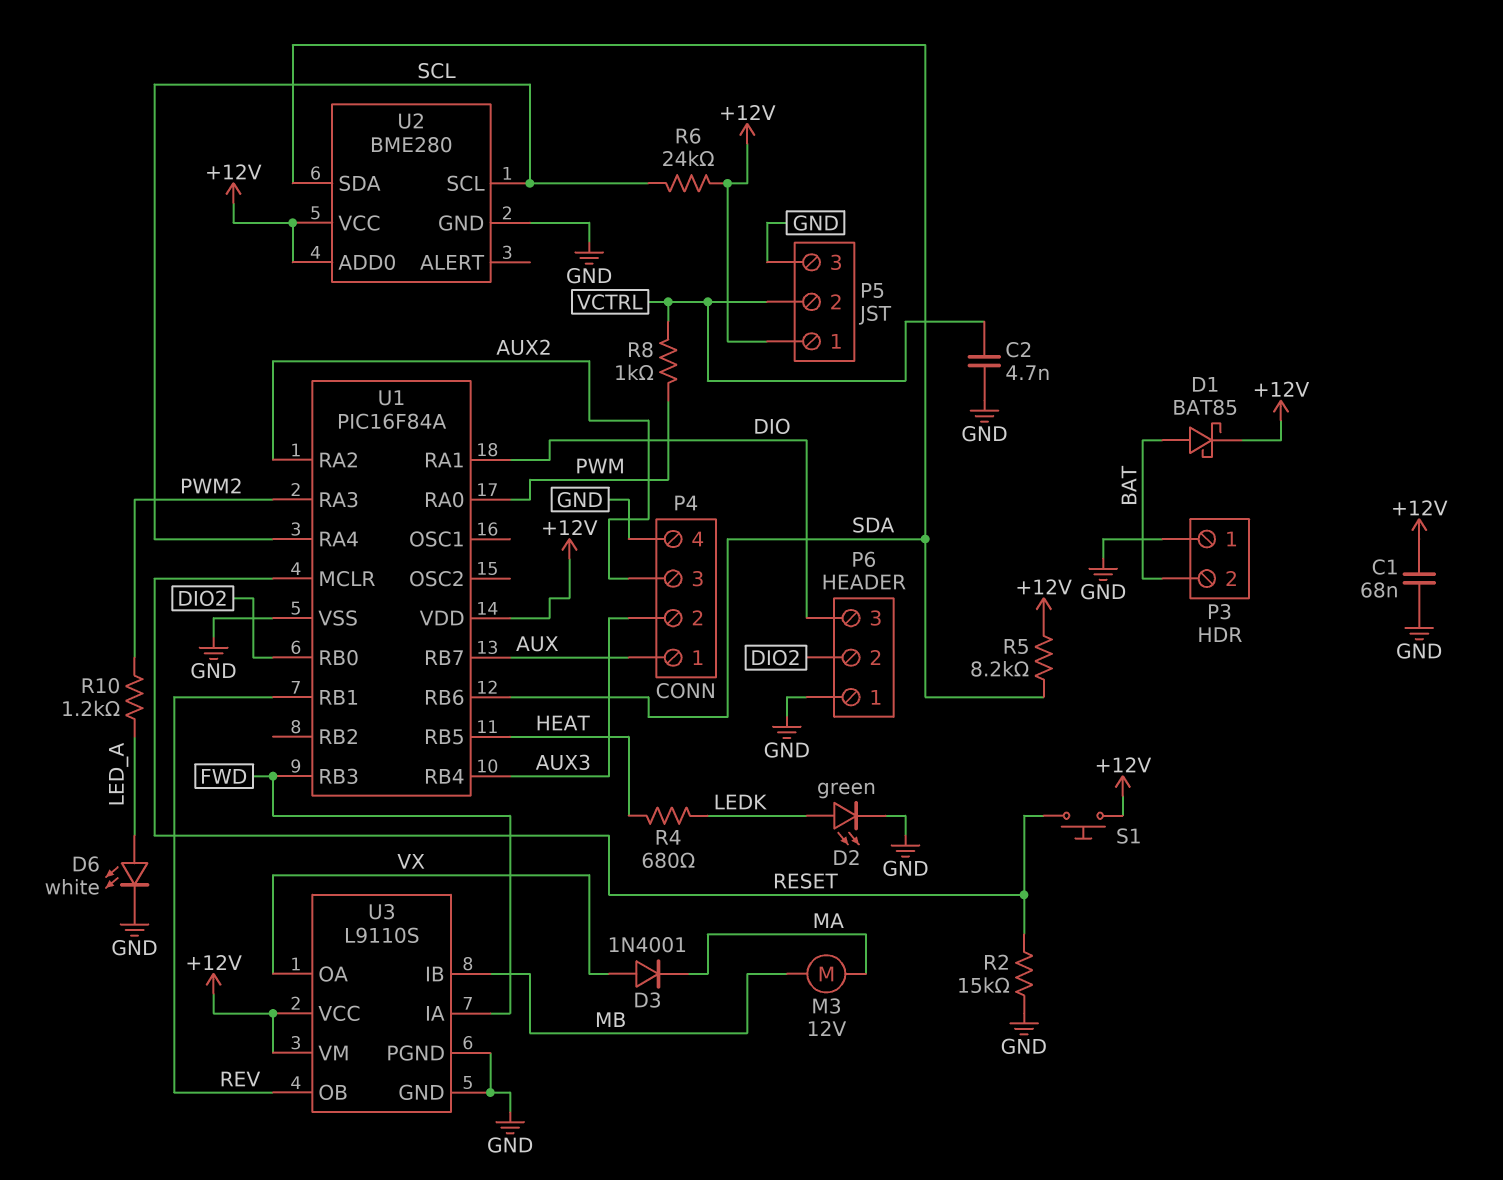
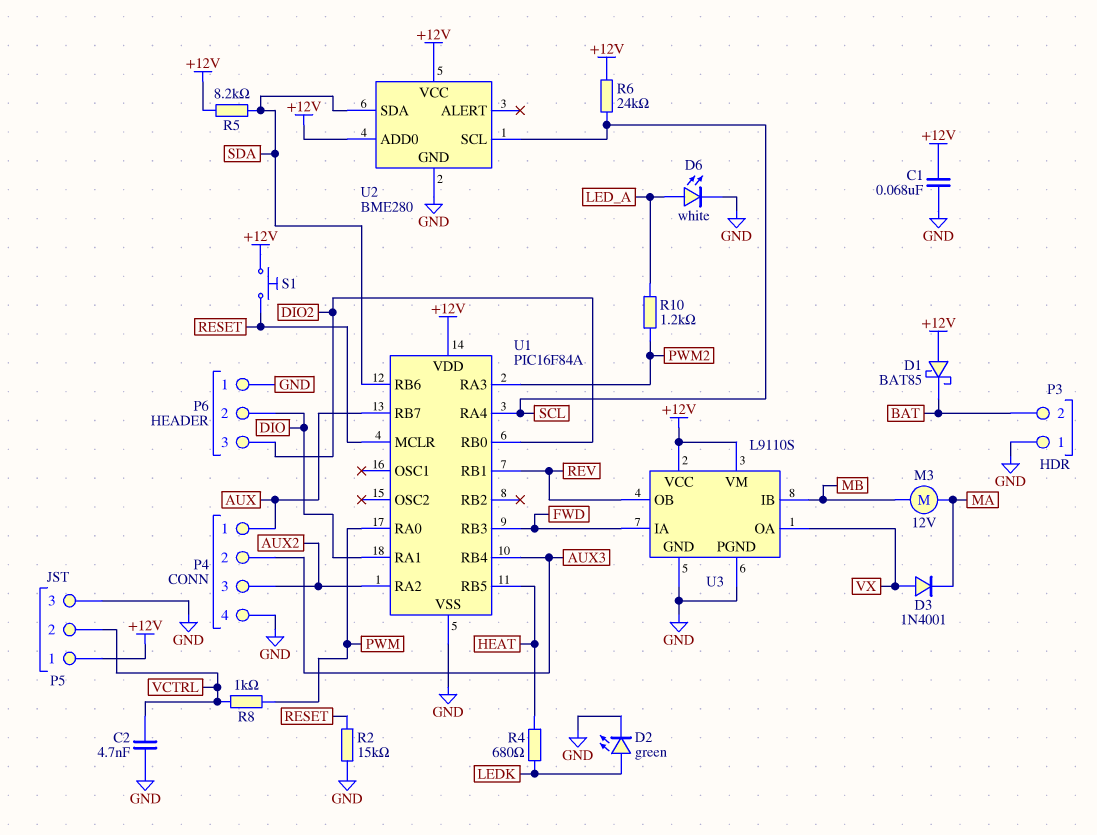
D1: schottky BAT85 (A BAT, K +12V) -> schottky BAT85 (A +12V, K BAT)
P6 pin 2: DIO2 -> DIO
P6 pin 3: DIO -> DIO2

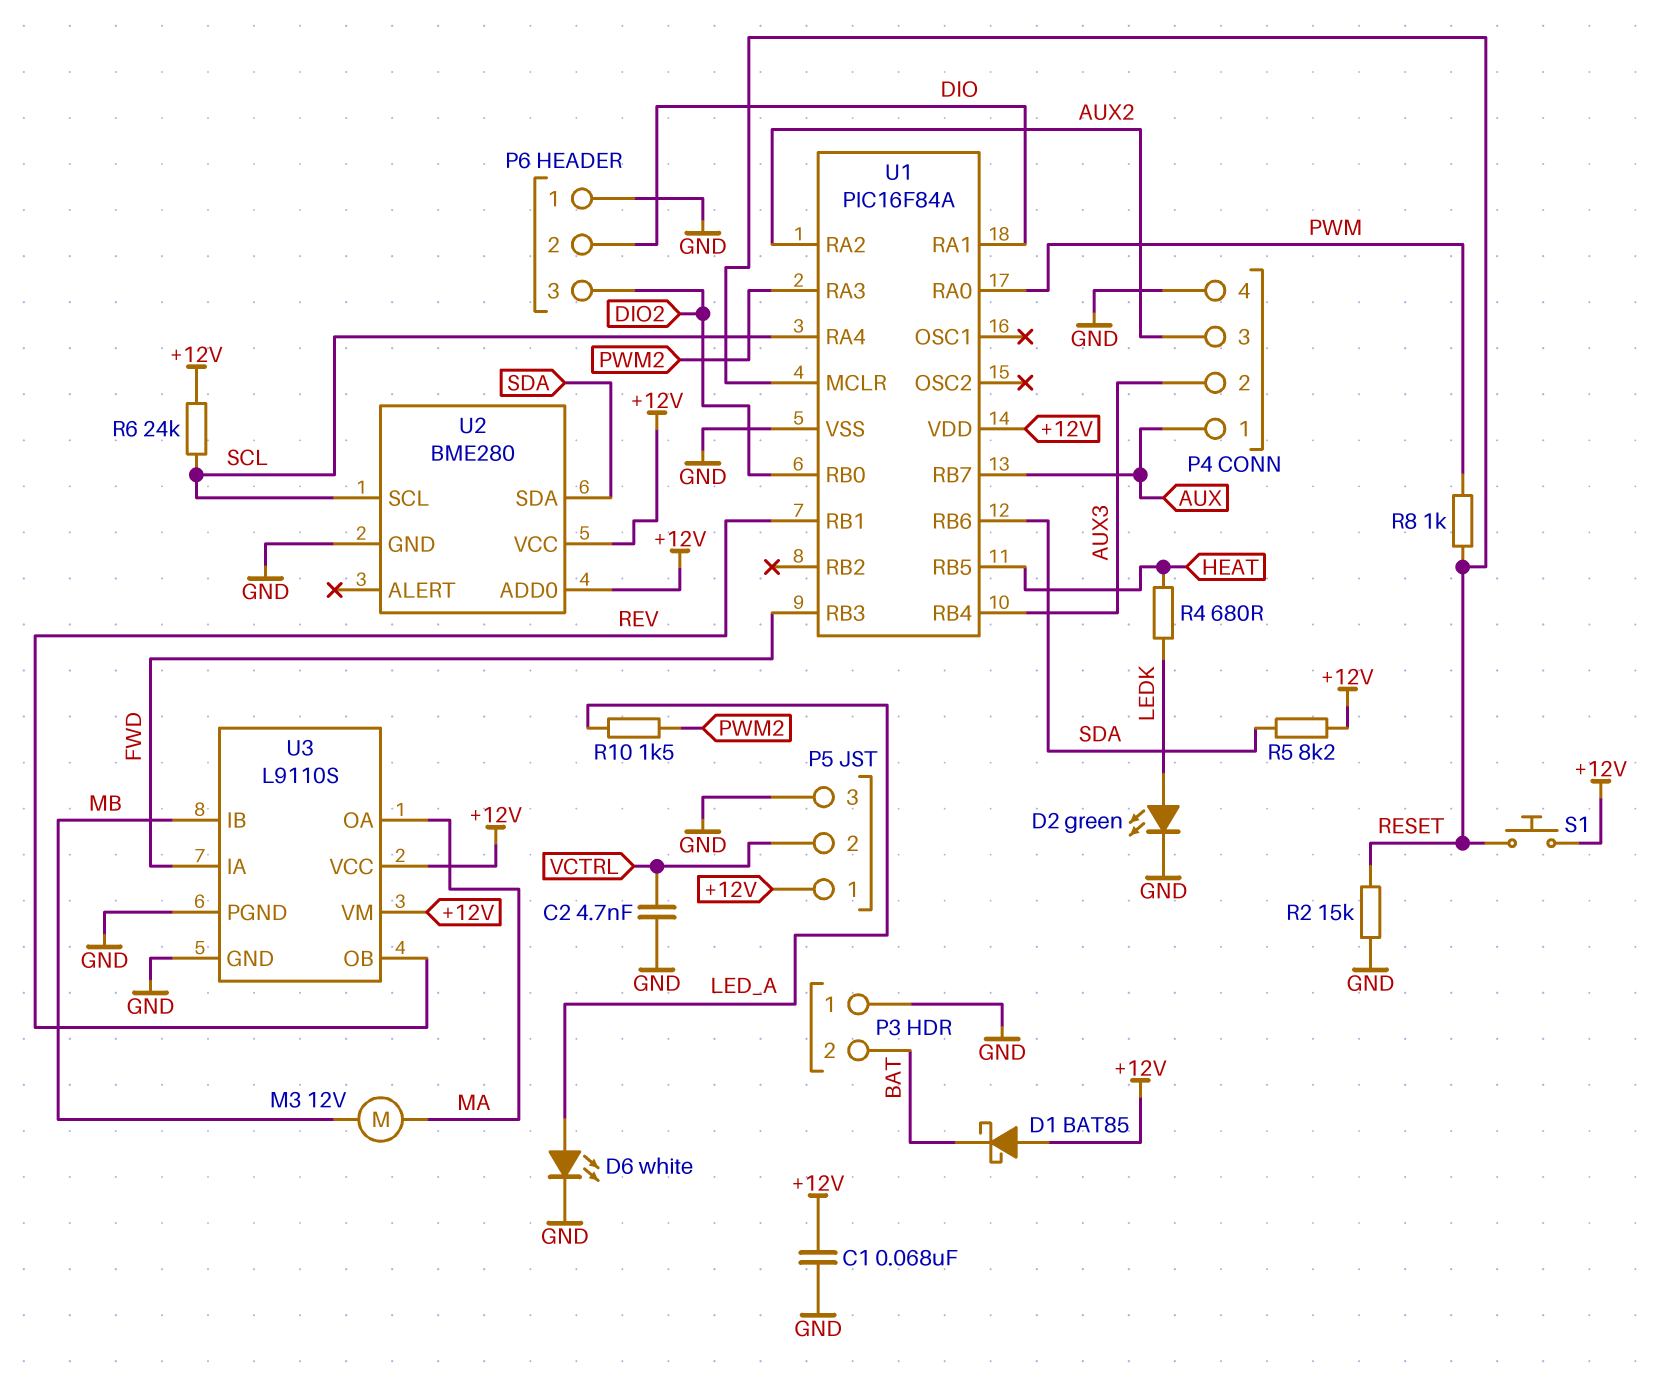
D3: diode 1N4001 (A VX, K MA) -> none
R8: 1k (PWM, VCTRL) -> 1k (PWM, RESET)
R10: 1.2k (LED_A, PWM2) -> 1.5k (LED_A, PWM2)
U3 pin OA: VX -> MA

